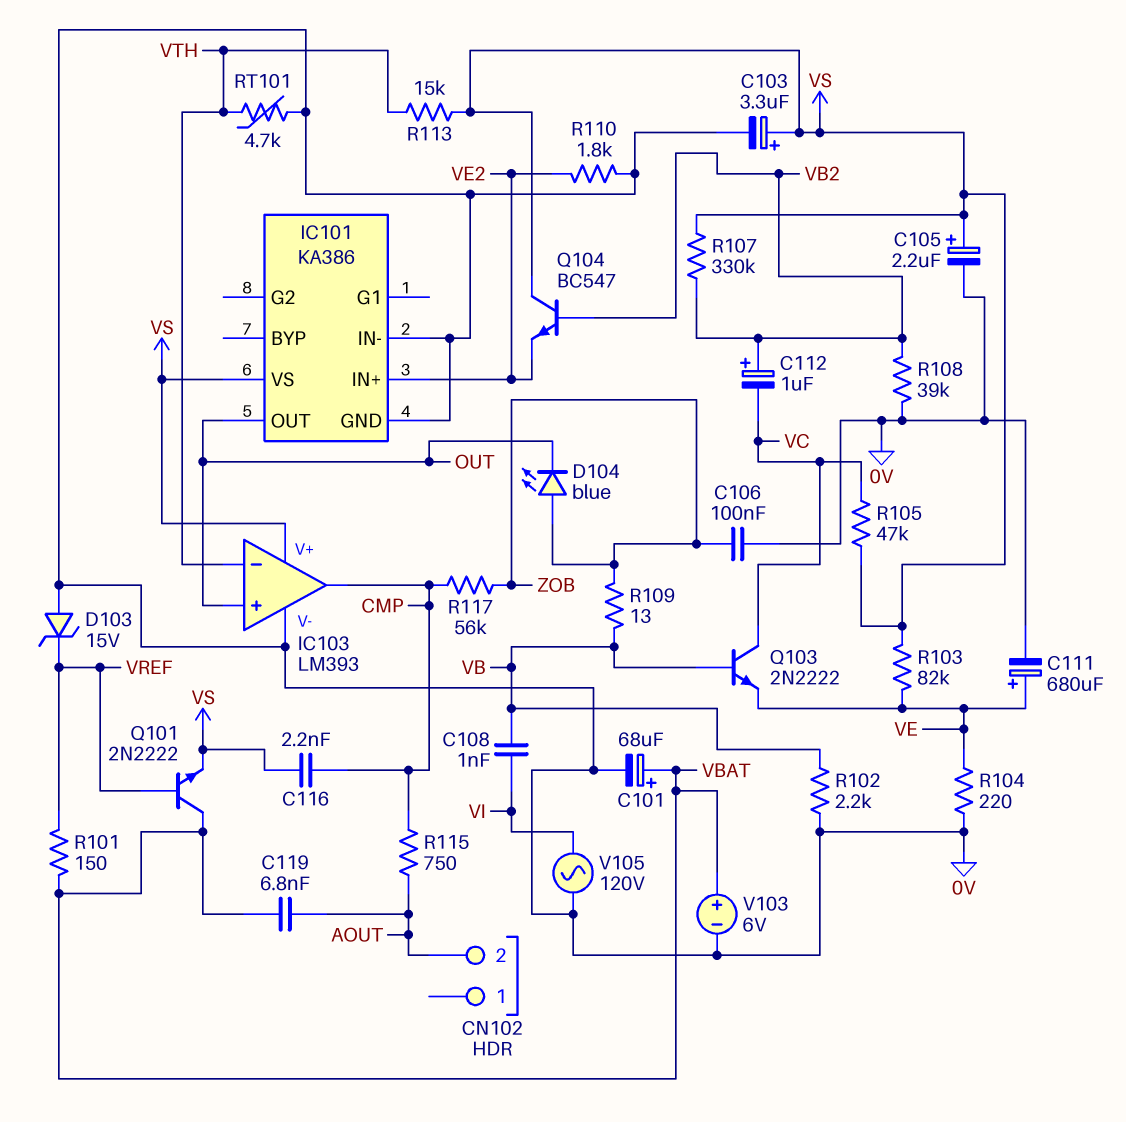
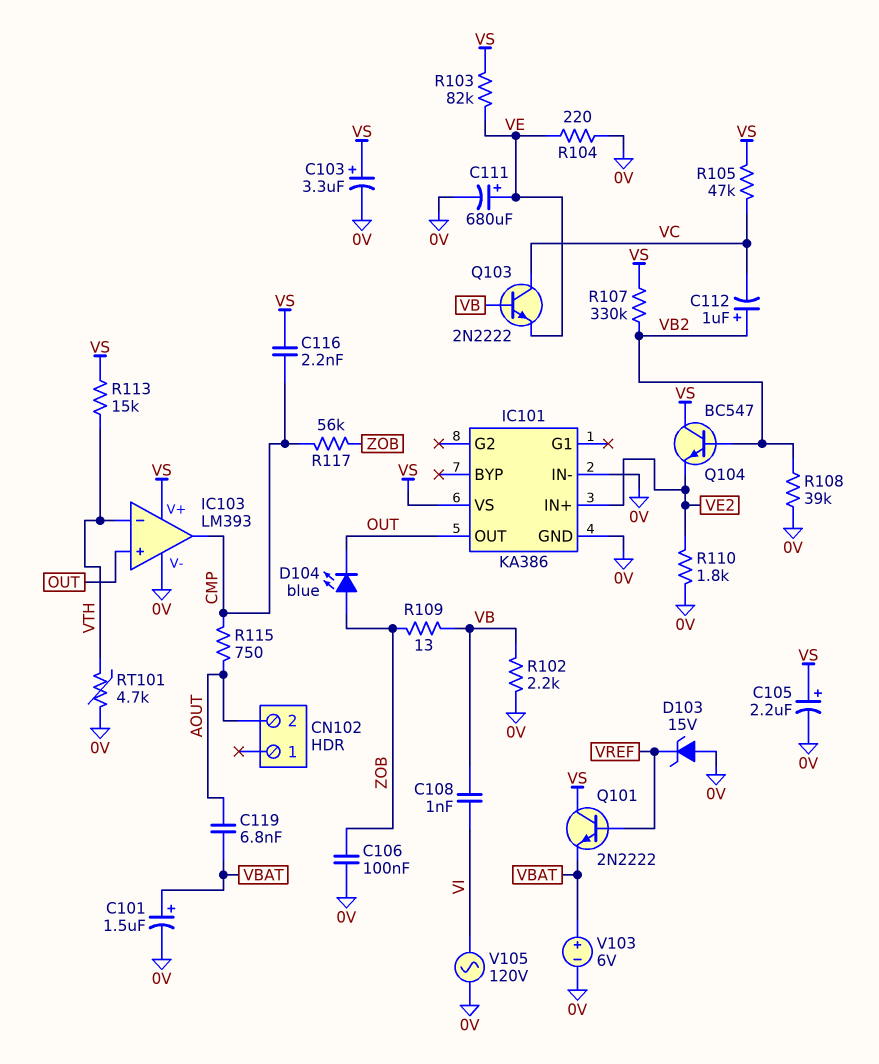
C101: 68uF (plus VBAT, minus 0V) -> 1.5uF (plus VBAT, minus 0V)
Q101: NPN 2N2222 (B VREF, C VBAT, E VS) -> NPN 2N2222 (B VREF, C VS, E VBAT)
R101: 150 (VBAT, VREF) -> none

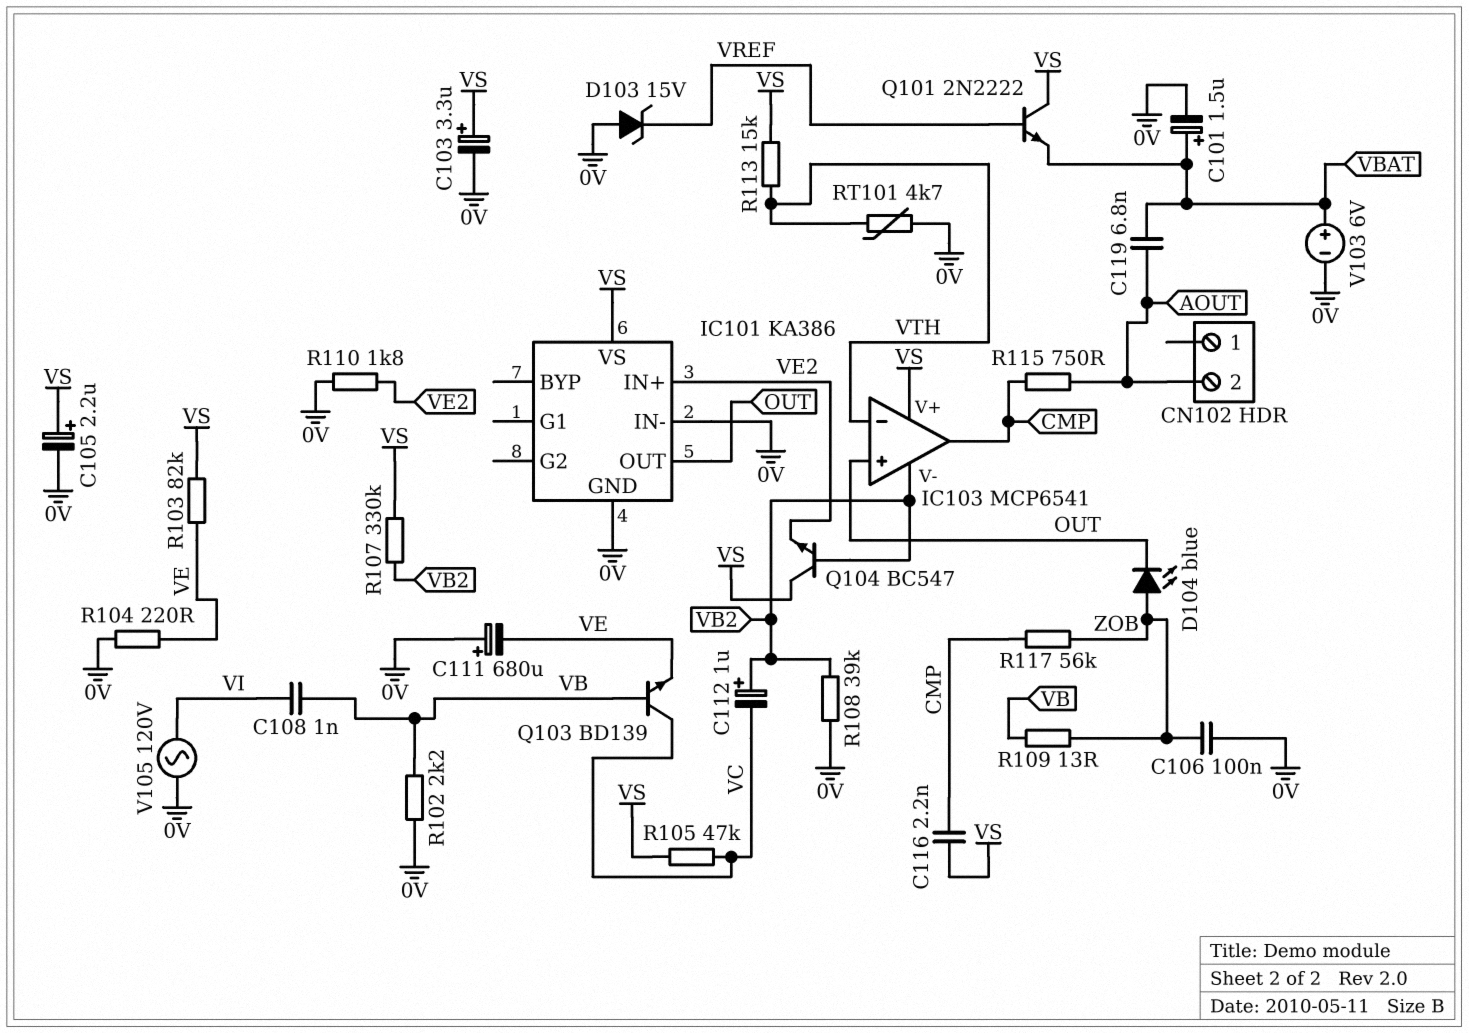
C111: 680uF (plus VE, minus 0V) -> 680uF (plus 0V, minus VE)
IC103: LM393 -> MCP6541
IC103 pin V-: 0V -> VB2
Q103: NPN 2N2222 (B VB, C VC, E VE) -> NPN BD139 (B VB, C VC, E VE)

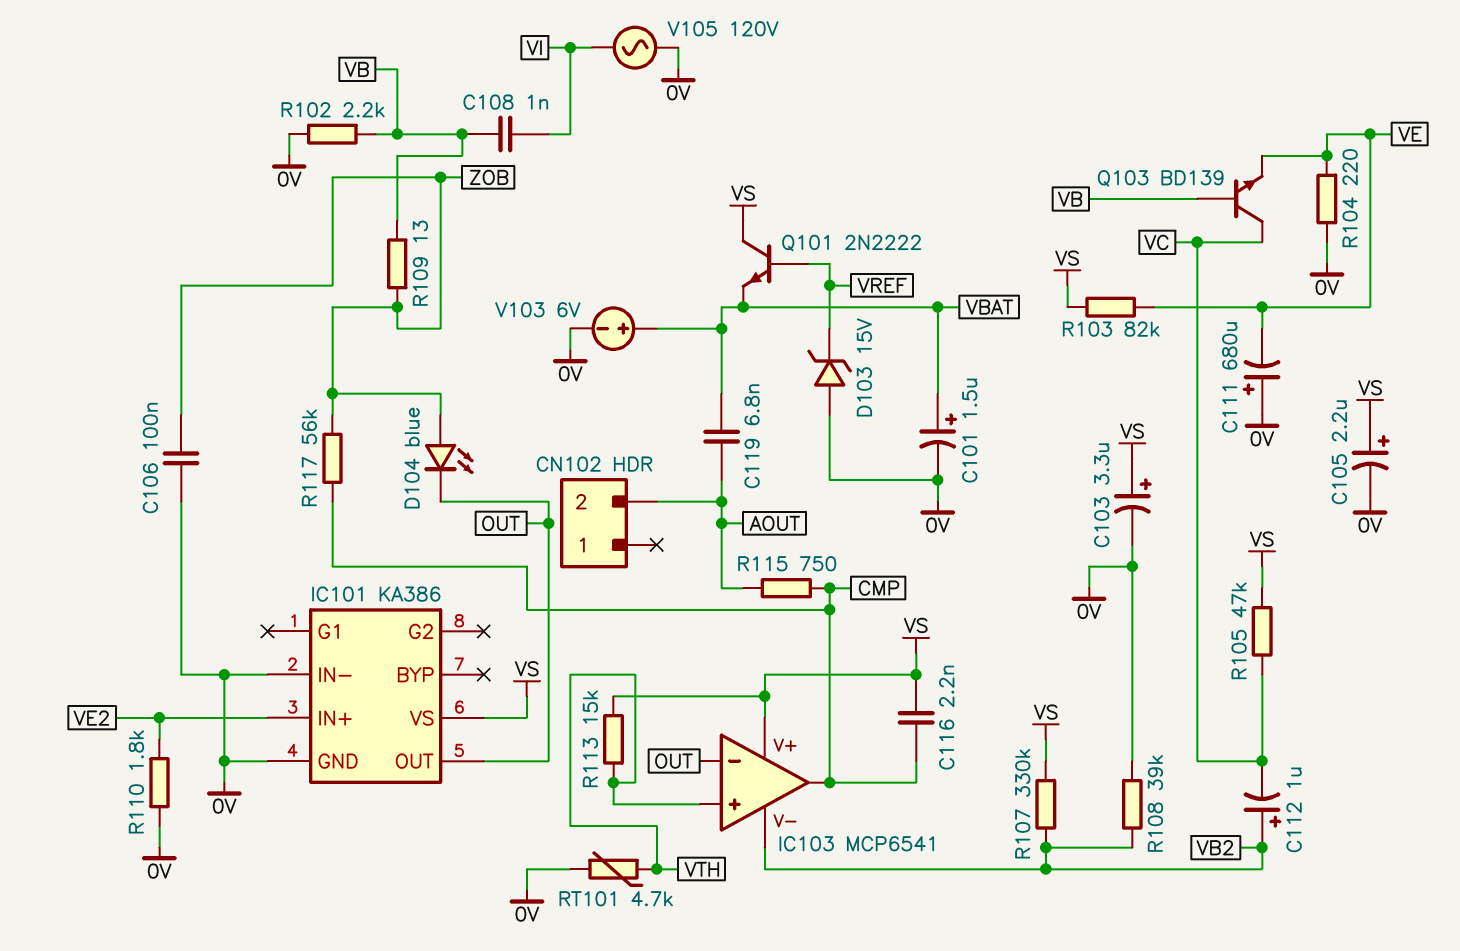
IC103 pin in+: OUT -> VTH
IC103 pin in-: VTH -> OUT
Q104: NPN BC547 (B VB2, C VS, E VE2) -> none

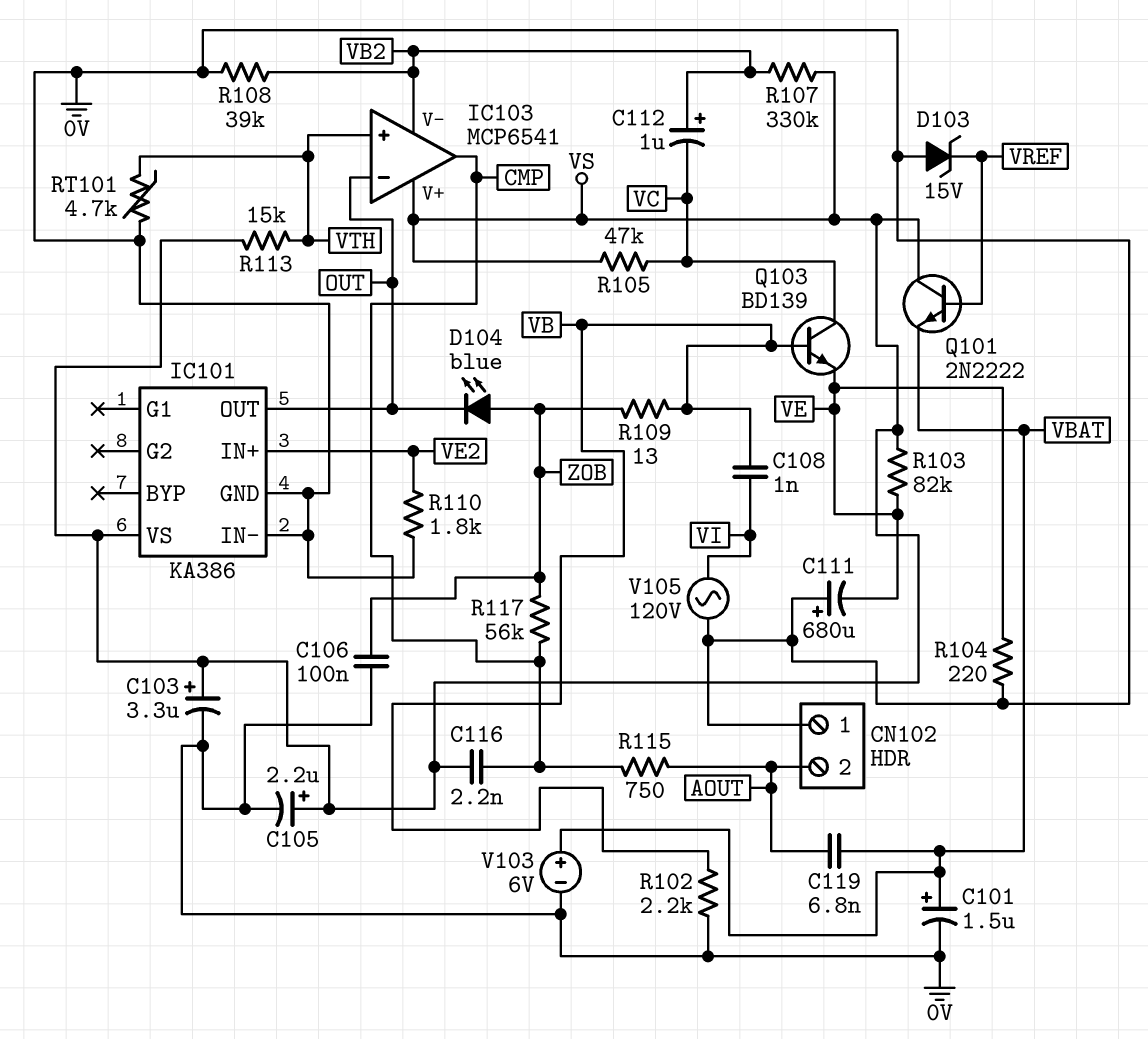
CN102 pin 1: none -> 0V

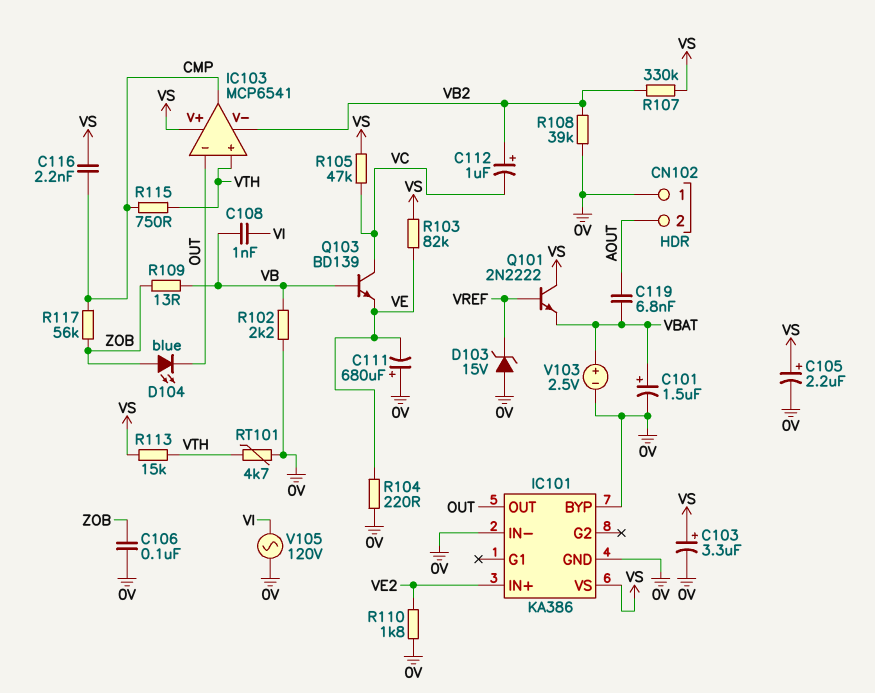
IC101 pin BYP: none -> 0V
R115: 750 (AOUT, CMP) -> 750 (CMP, VTH)
V103: 6V (plus VBAT, minus 0V) -> 2.5V (plus VBAT, minus 0V)

